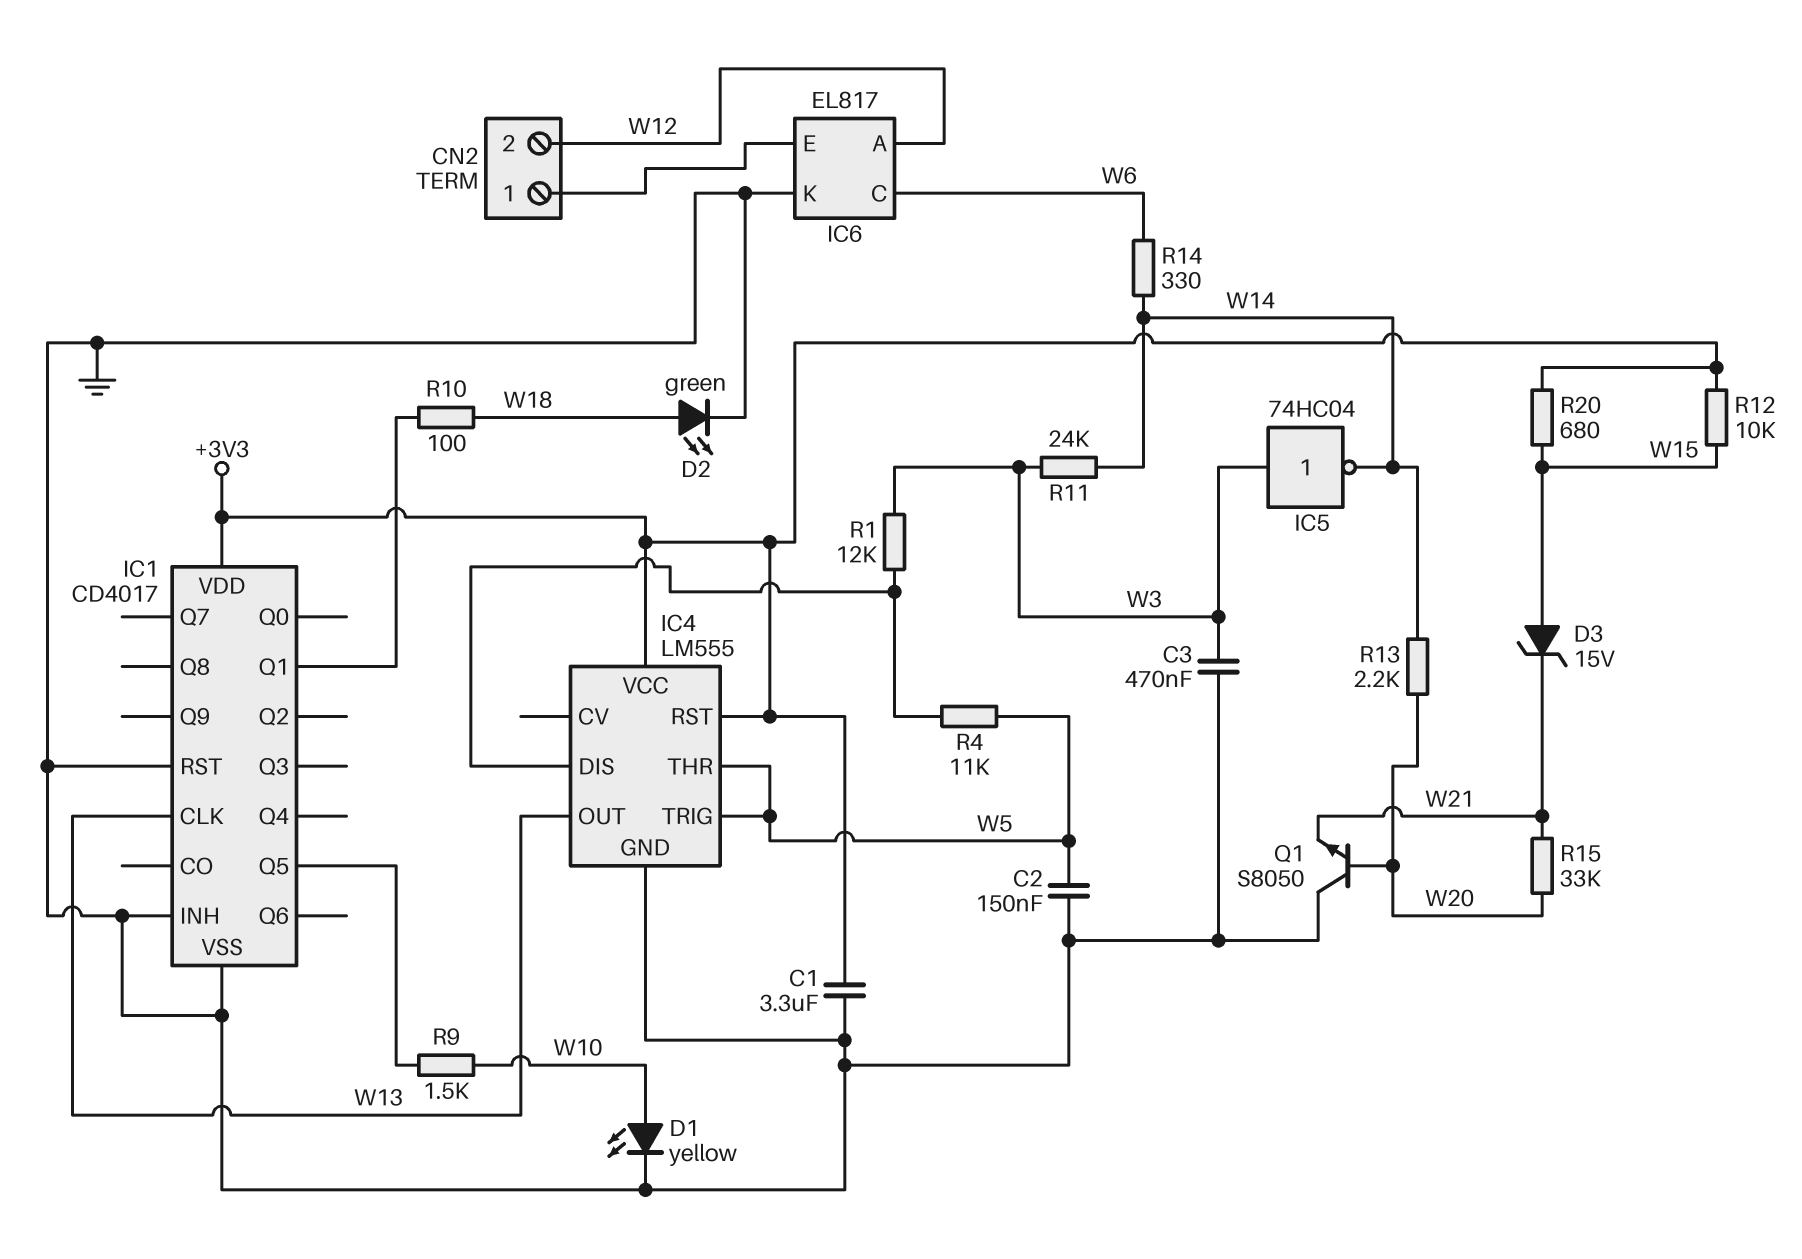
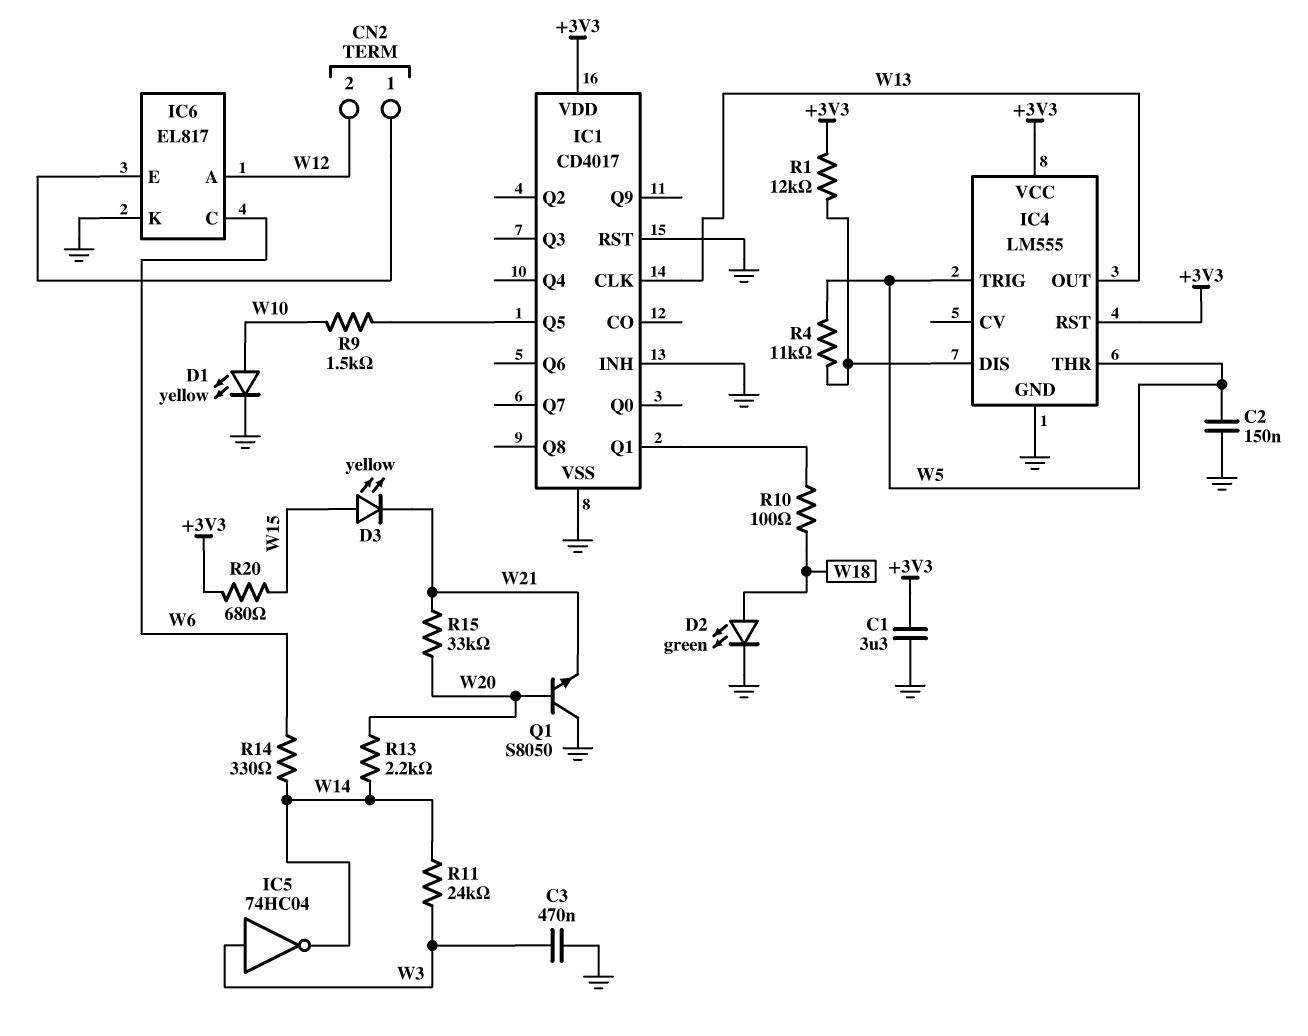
D3: zener 15V (A W15, K W21) -> LED yellow (A W15, K W21)
R1: 12k (IC4/DIS, W3) -> 12k (+3V3, IC4/DIS)
R12: 10k (+3V3, W15) -> none

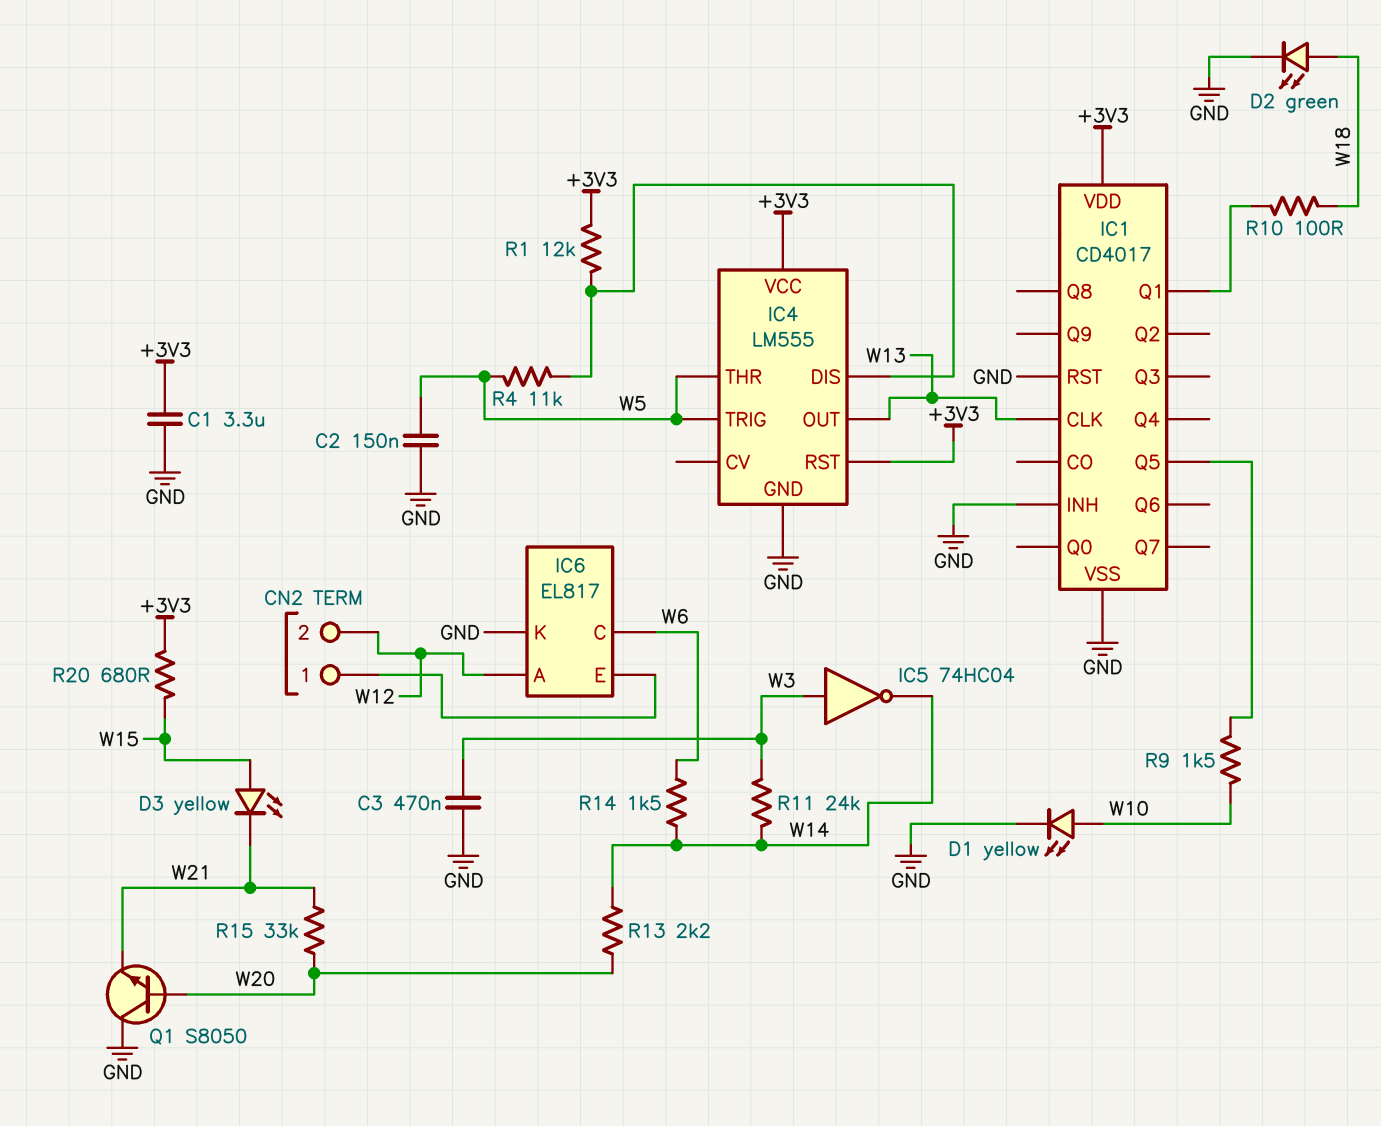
R14: 330 (W6, W14) -> 1.5k (W6, W14)

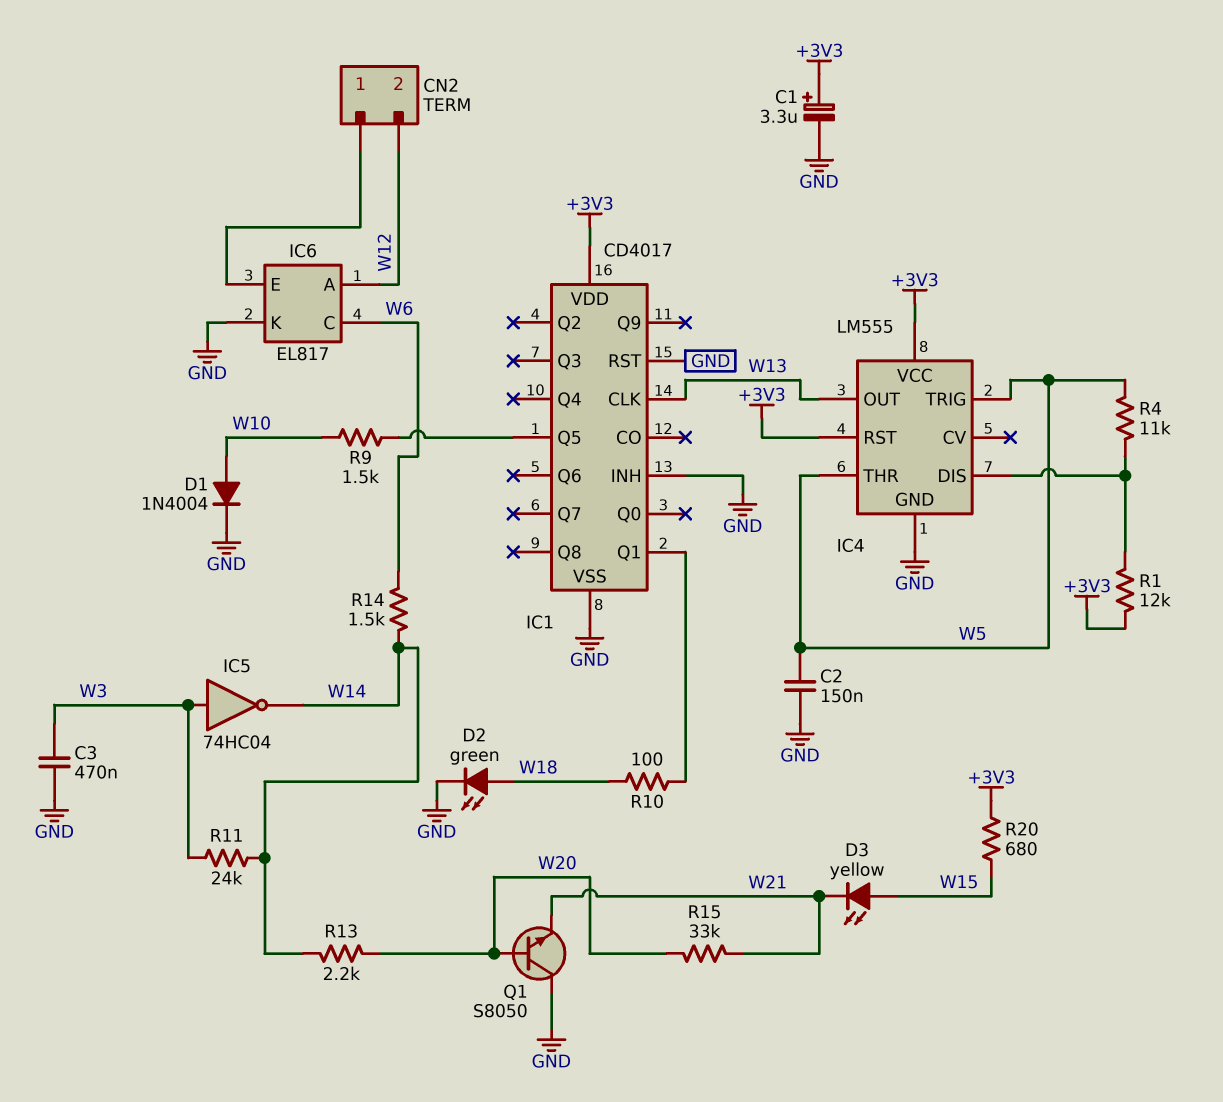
C1: 3.3uF (+3V3, GND) -> 3.3uF (plus +3V3, minus GND)
D1: LED yellow (A W10, K GND) -> diode 1N4004 (A W10, K GND)

